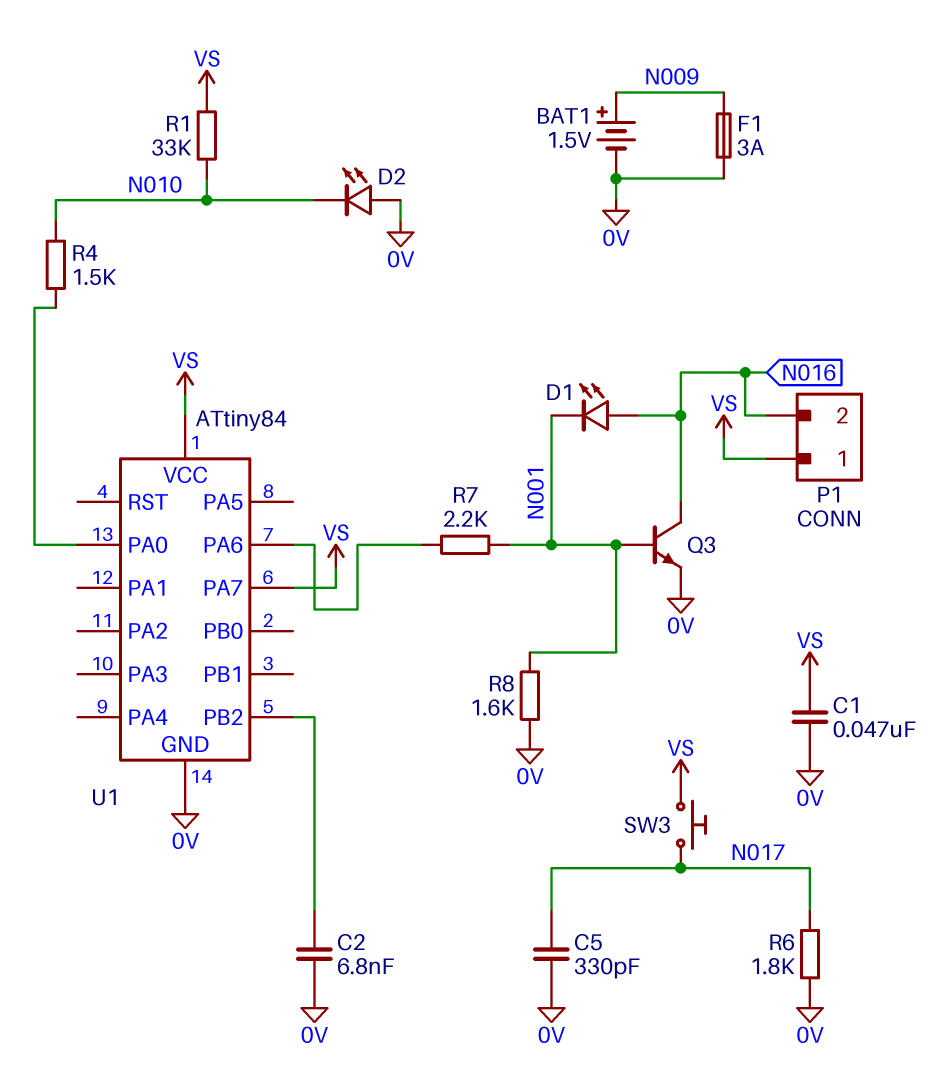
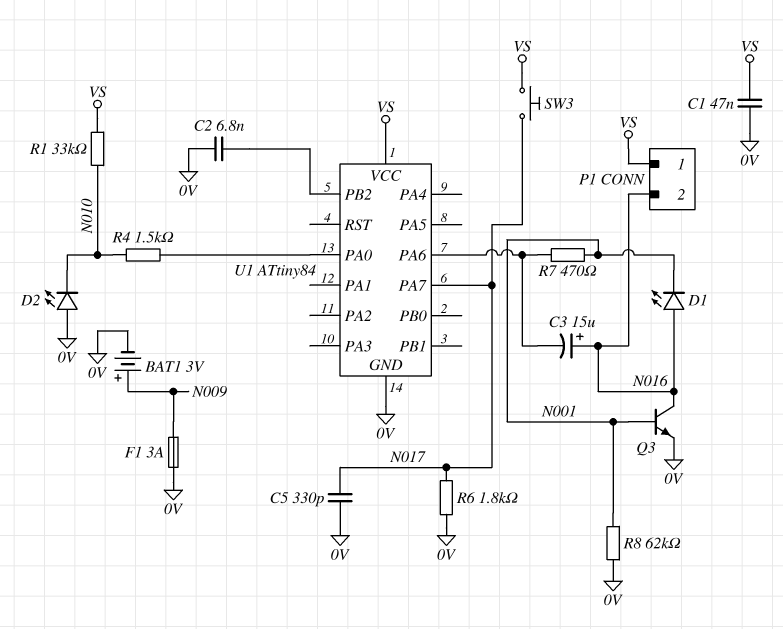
BAT1: 1.5V (plus N009, minus 0V) -> 3V (plus N009, minus 0V)
C3: none -> 15uF (plus N016, minus U1/PA6)
R7: 2.2k (N001, U1/PA6) -> 470 (N001, U1/PA6)
R8: 1.6k (0V, N001) -> 62k (0V, N001)
U1 pin PA7: VS -> N017

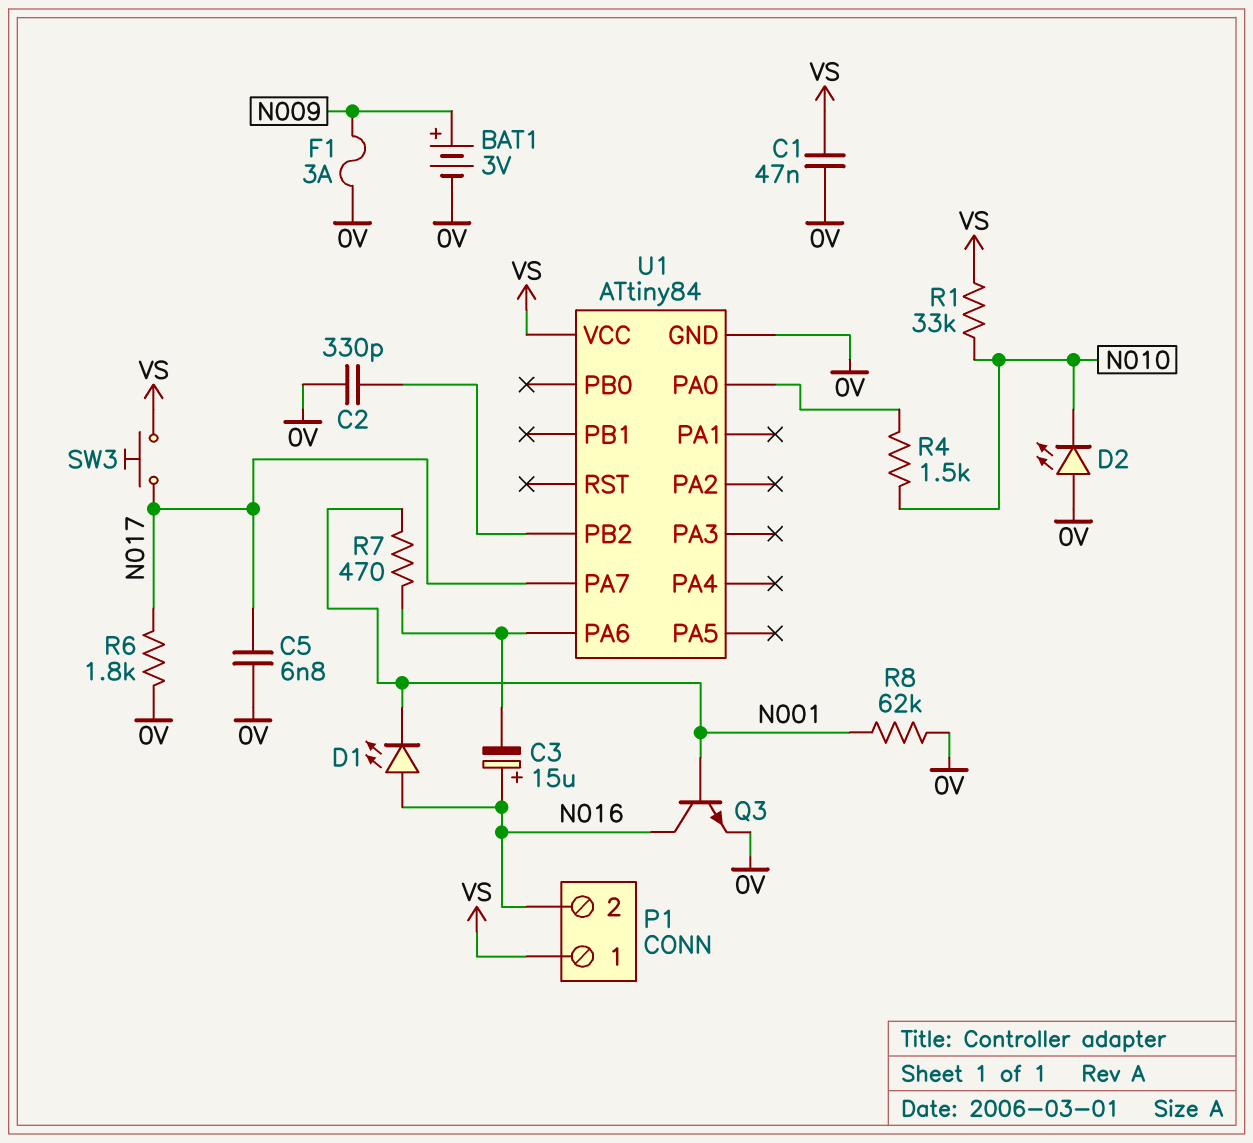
C2: 6.8nF (0V, U1/PB2) -> 330pF (0V, U1/PB2)
C5: 330pF (0V, N017) -> 6.8nF (0V, N017)

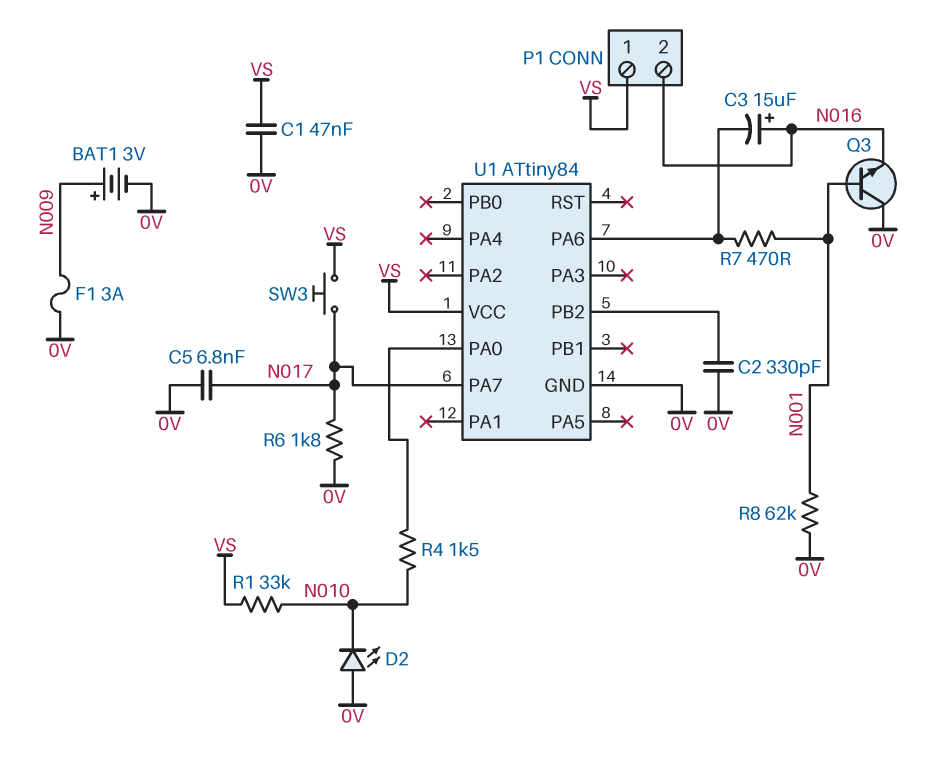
D1: LED (A N016, K N001) -> none
Q3: NPN (B N001, C N016, E 0V) -> NPN (B N001, C 0V, E N016)

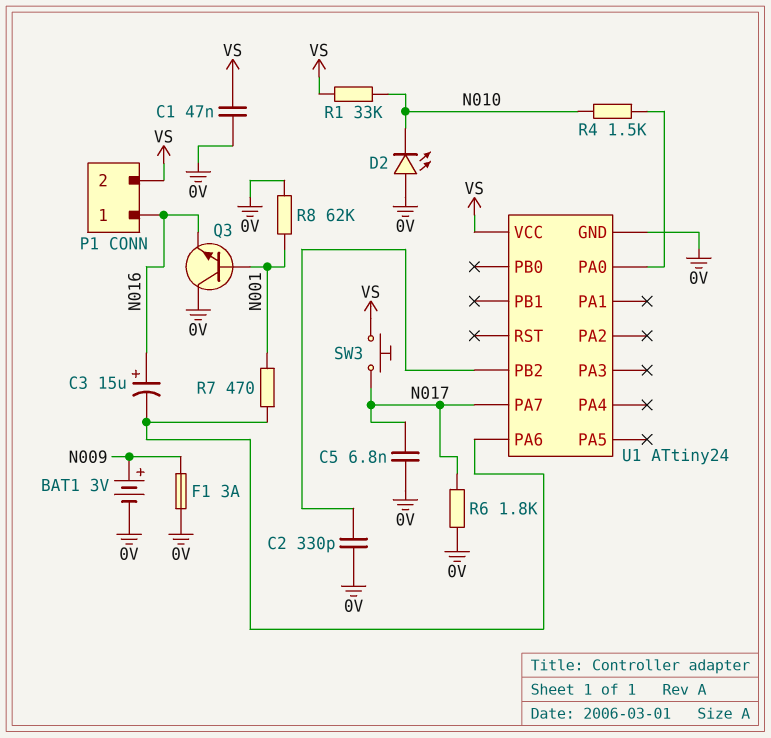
P1 pin 1: VS -> N016
P1 pin 2: N016 -> VS
U1: ATtiny84 -> ATtiny24

